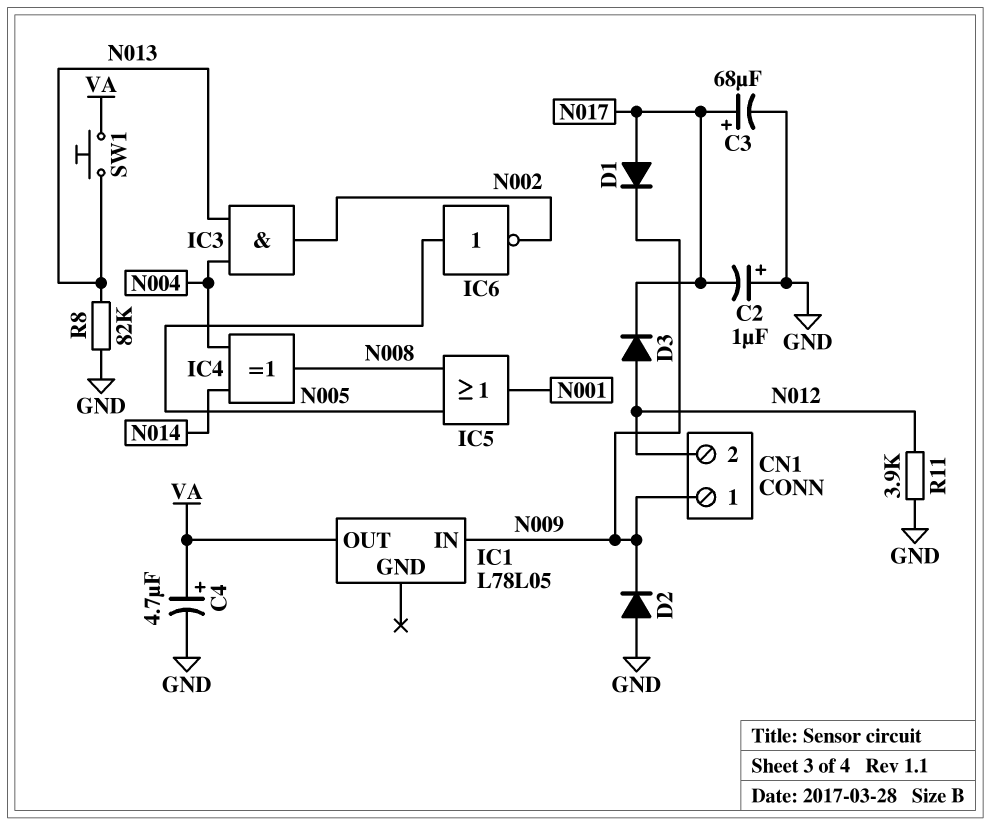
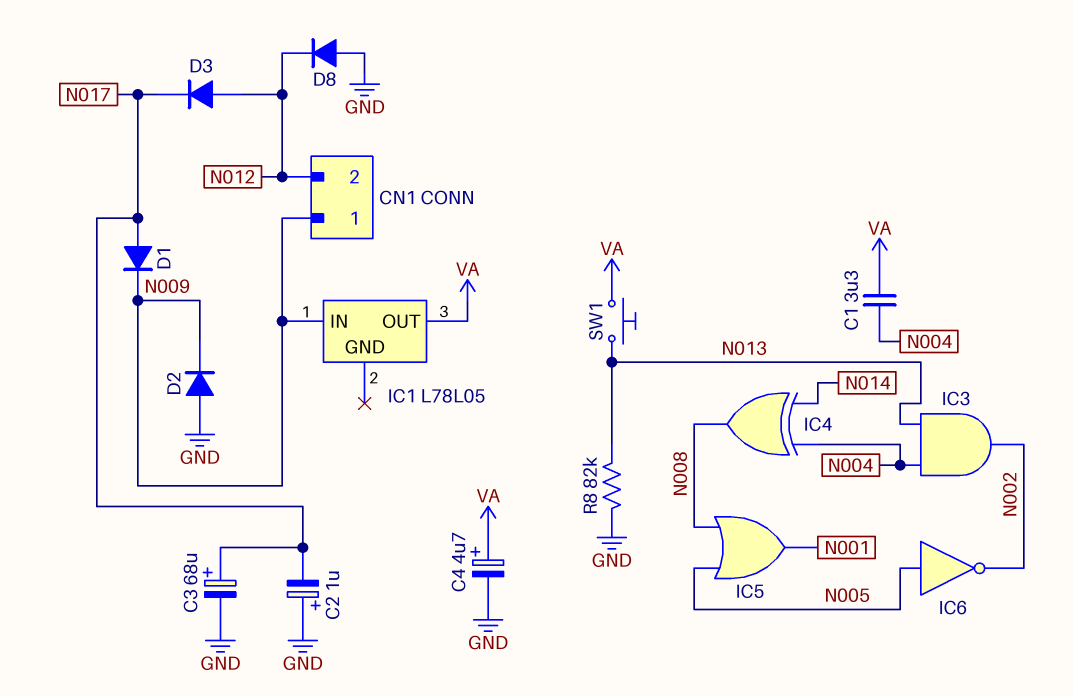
C1: none -> 3.3uF (N004, VA)
D8: none -> diode (A GND, K N012)
R11: 3.9k (GND, N012) -> none

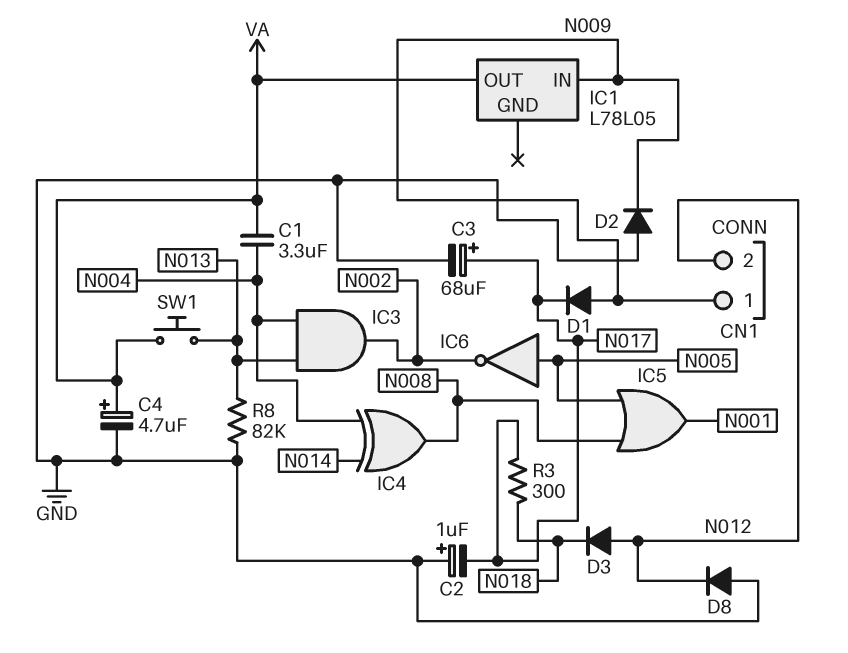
D1: diode (A N017, K N009) -> diode (A N009, K N017)
D3: diode (A N012, K N017) -> diode (A N012, K N018)
R3: none -> 300 (N017, N018)

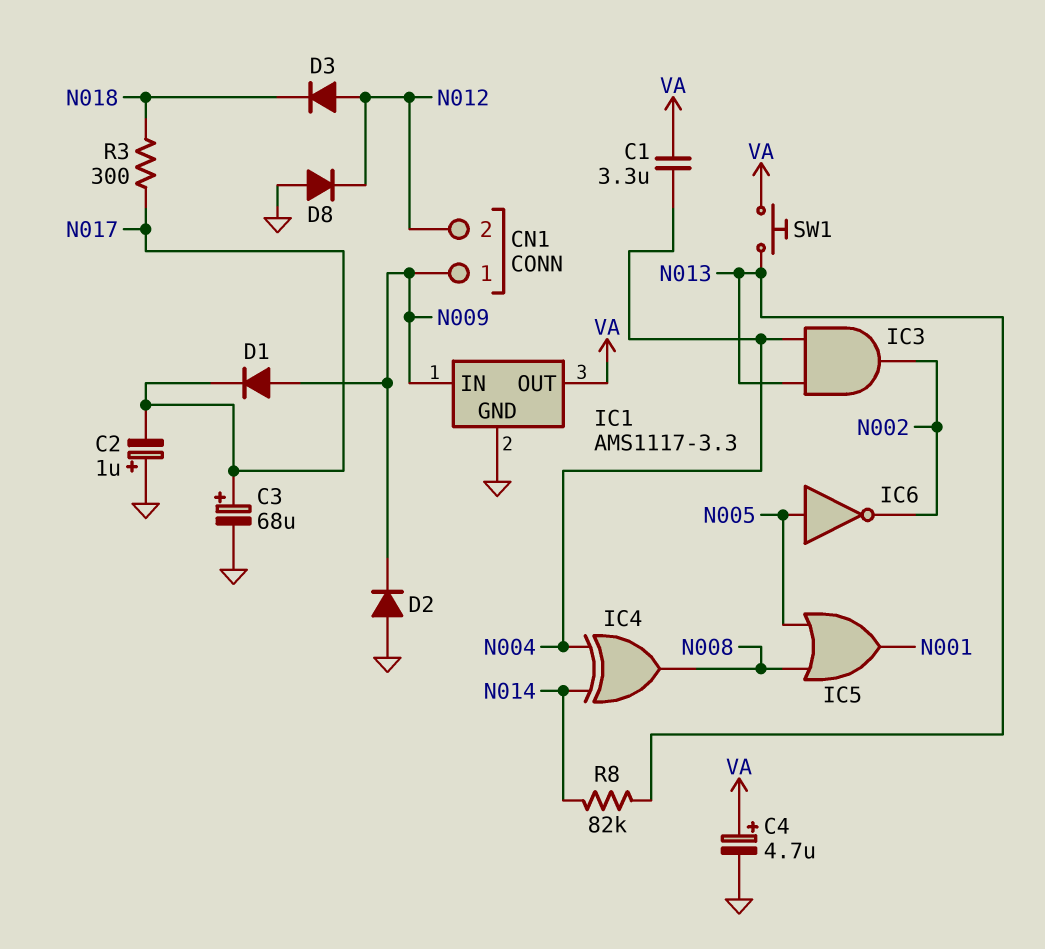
IC1: L78L05 -> AMS1117-3.3
IC1 pin GND: none -> GND
R8: 82k (GND, N013) -> 82k (N013, N014)

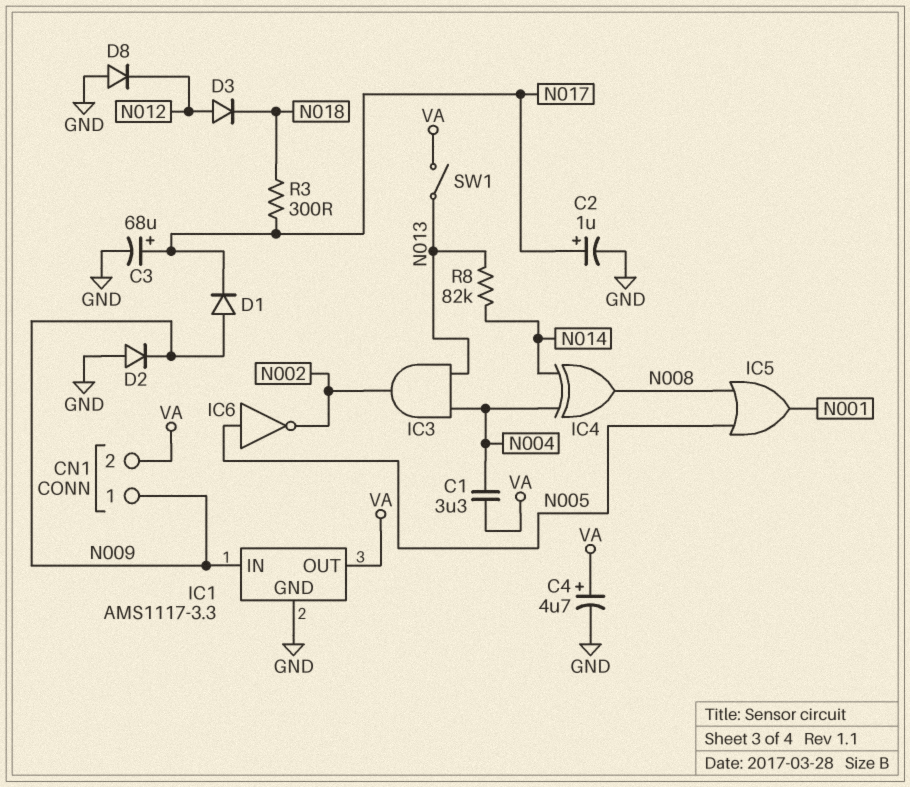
C2: 1uF (plus GND, minus N017) -> 1uF (plus N017, minus GND)
CN1 pin 2: N012 -> VA
SW1: button (N013, VA) -> switch (N013, VA)

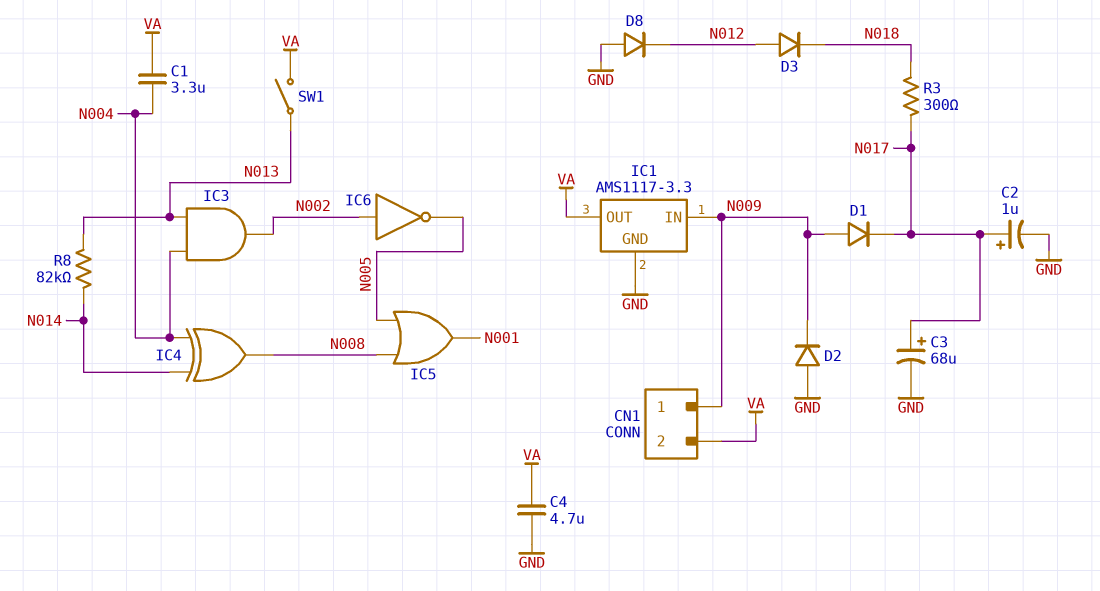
C4: 4.7uF (plus VA, minus GND) -> 4.7uF (GND, VA)
IC6: NOT (in N005, out N002) -> NOT (in N002, out N005)

